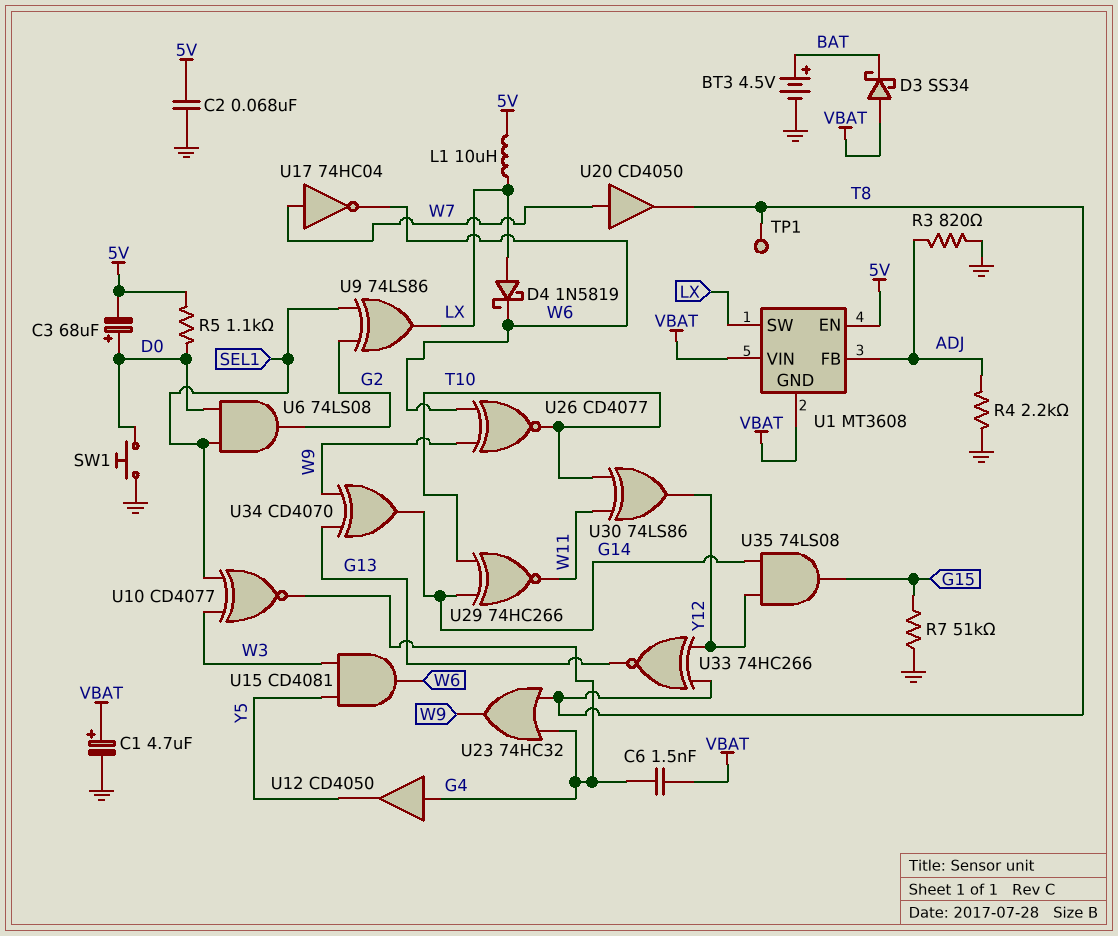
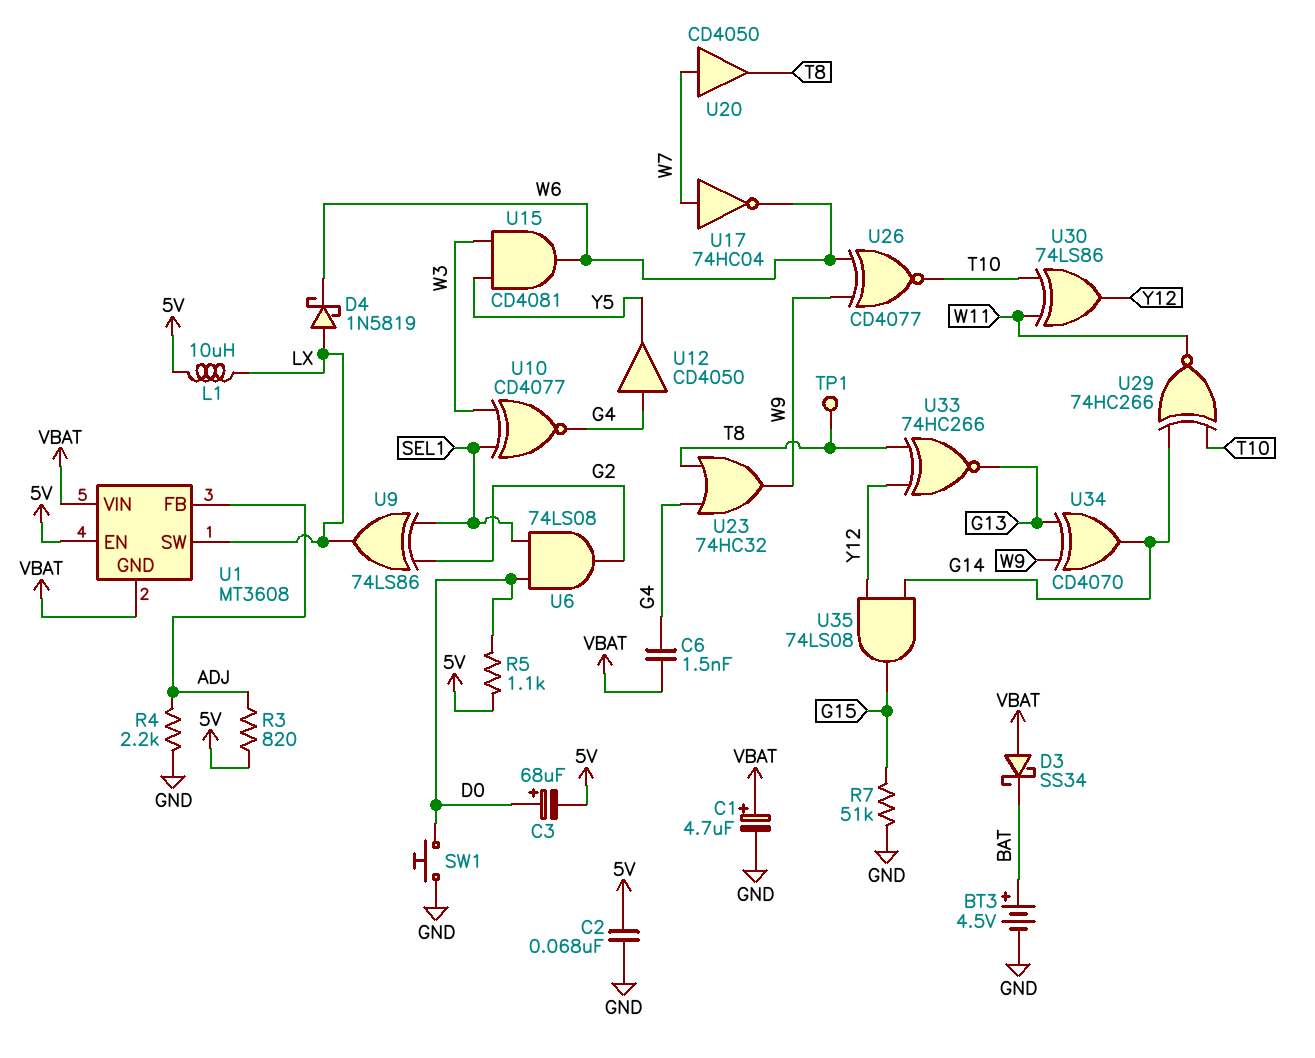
R3: 820 (ADJ, GND) -> 820 (5V, ADJ)

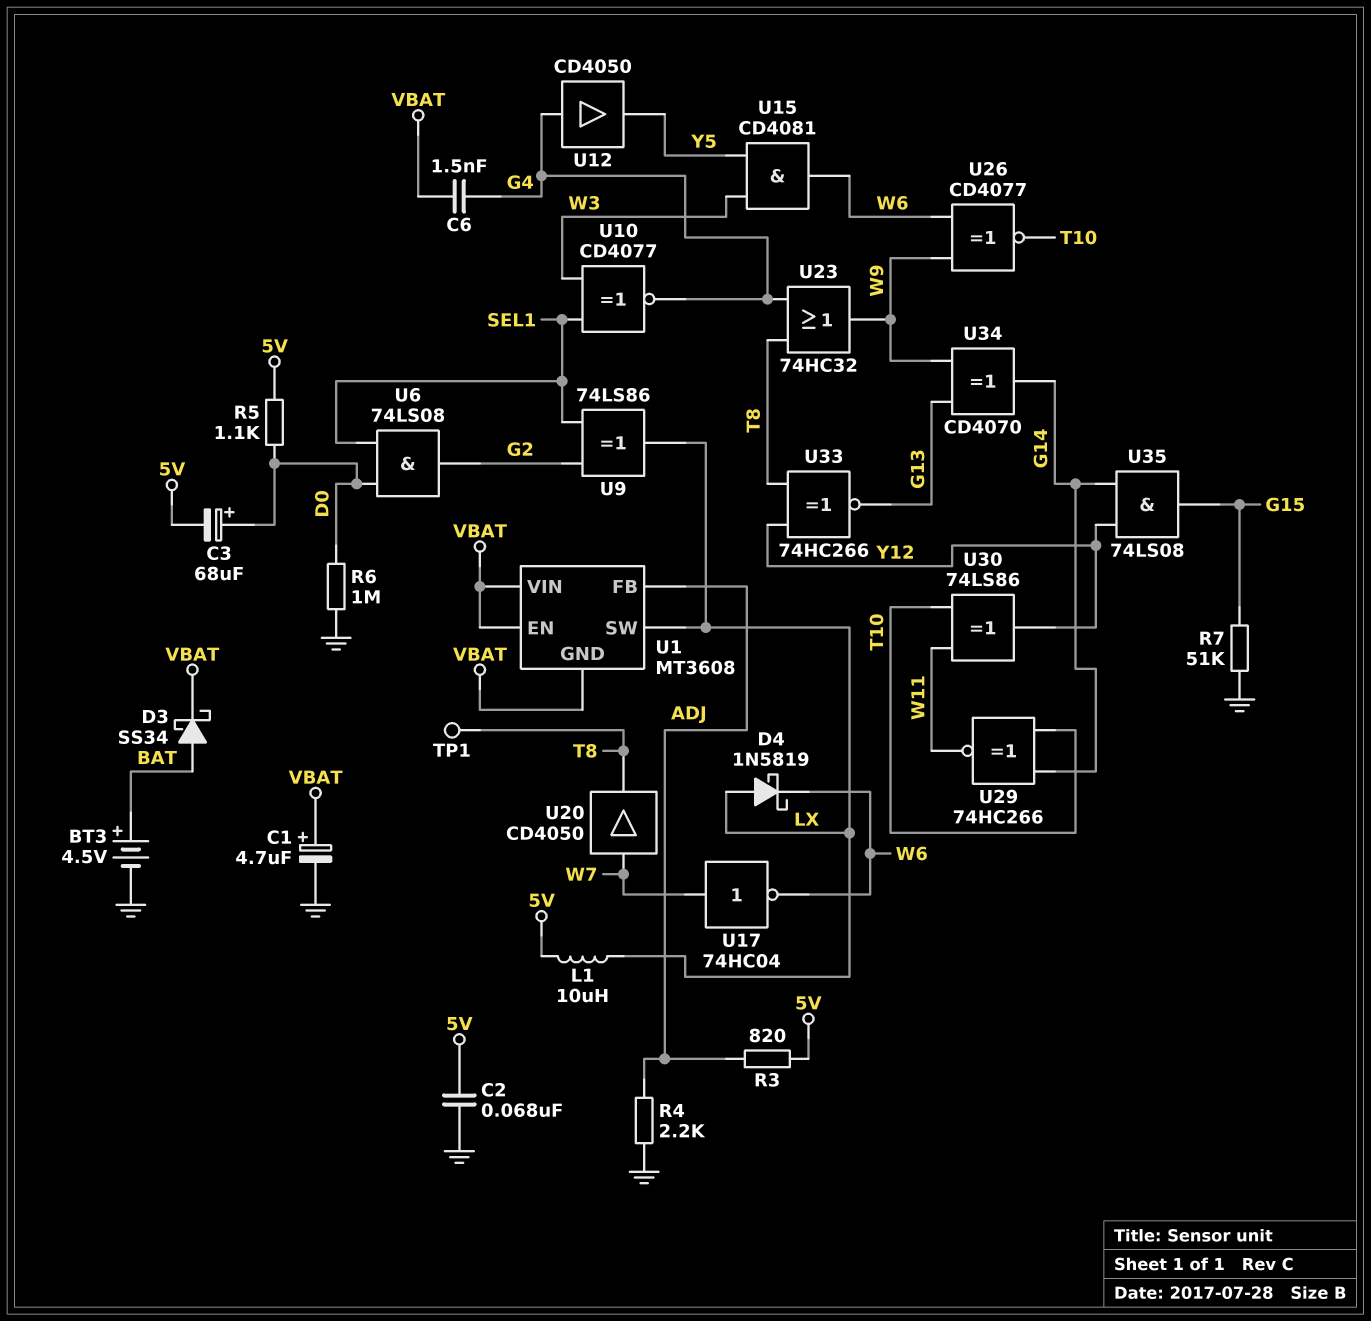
D3: schottky SS34 (A VBAT, K BAT) -> schottky SS34 (A BAT, K VBAT)
R6: none -> 1M (D0, GND)
SW1: button (D0, GND) -> none
U1 pin EN: 5V -> VBAT

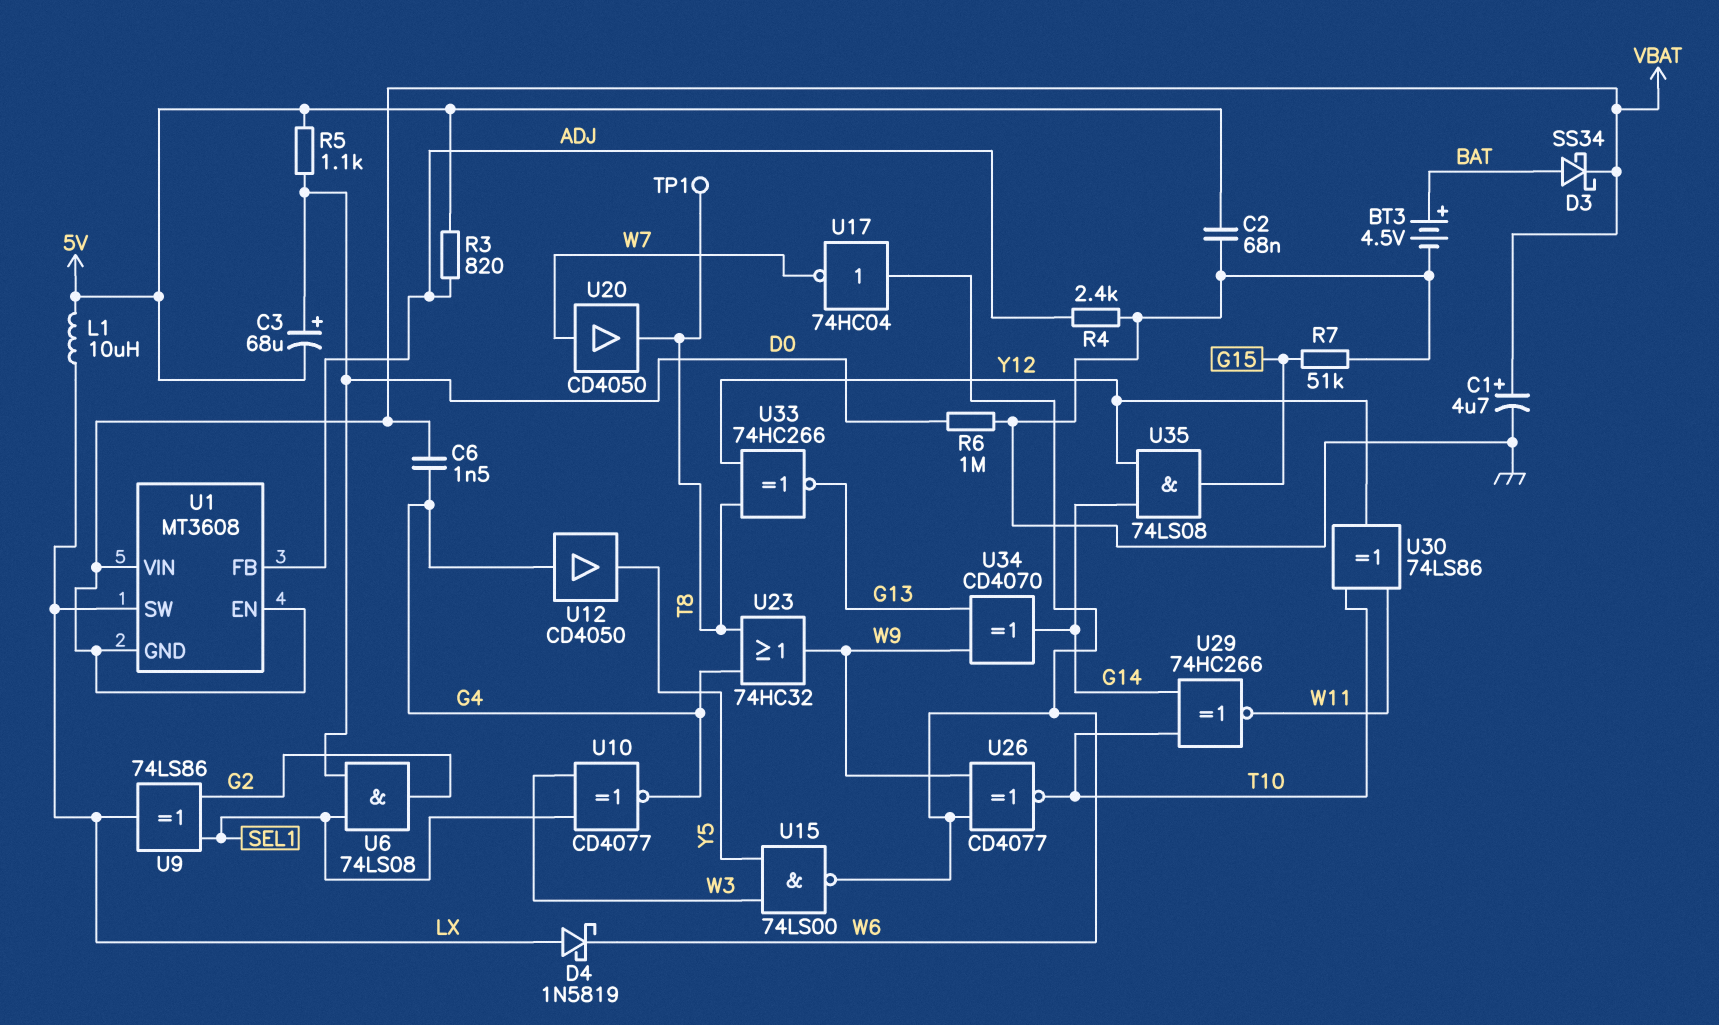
R4: 2.2k (ADJ, GND) -> 2.4k (ADJ, GND)
U15: AND CD4081 (in W3, in Y5, out W6) -> NAND 74LS00 (in W3, in Y5, out W6)
U17: NOT 74HC04 (in W7, out W6) -> NOT 74HC04 (in W6, out W7)

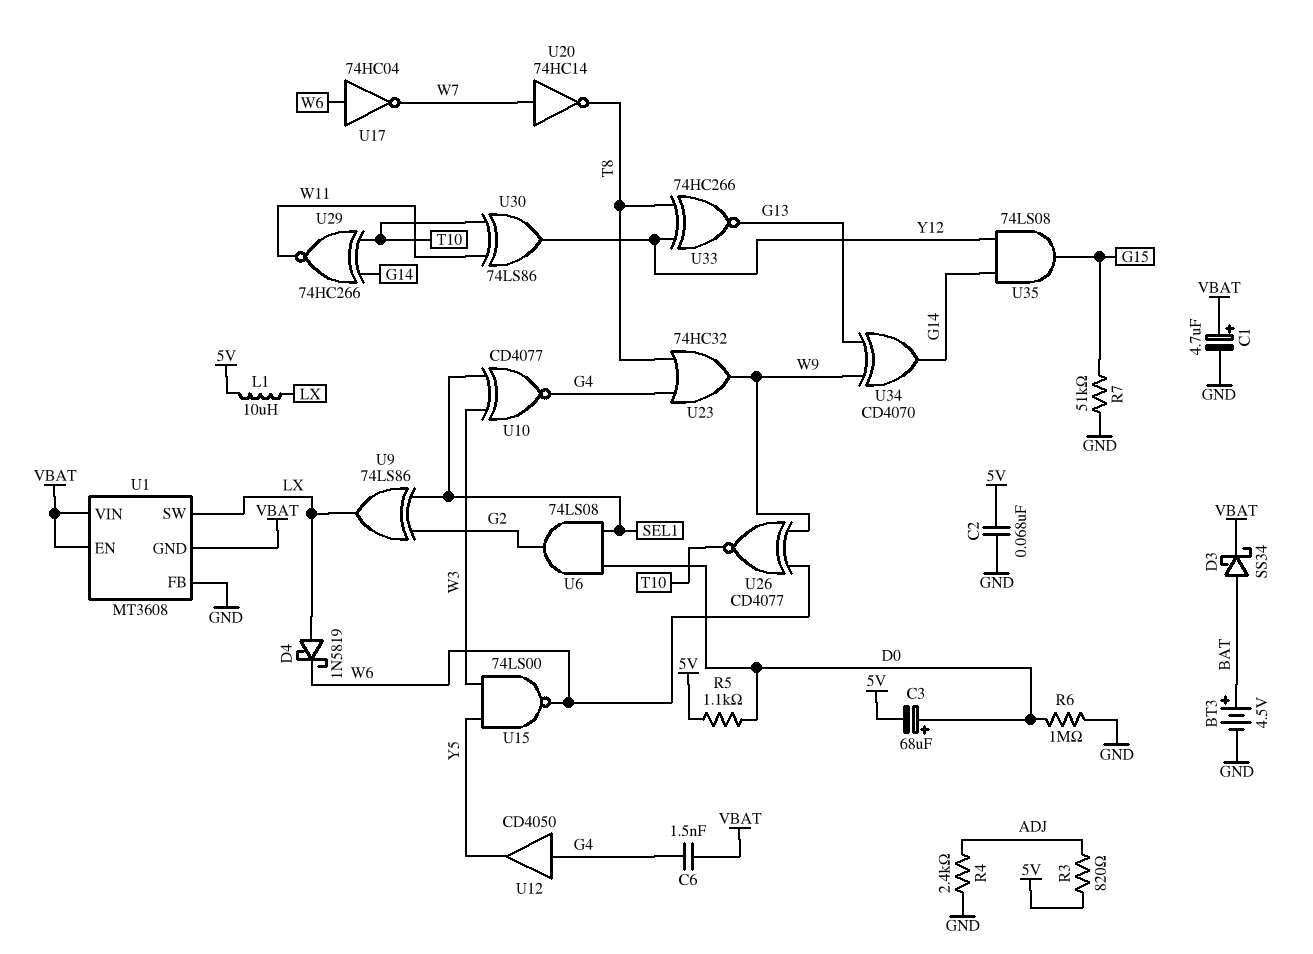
TP1: test point (T8) -> none
U1 pin FB: ADJ -> GND
U20: buffer CD4050 (in W7, out T8) -> NOT 74HC14 (in W7, out T8)

